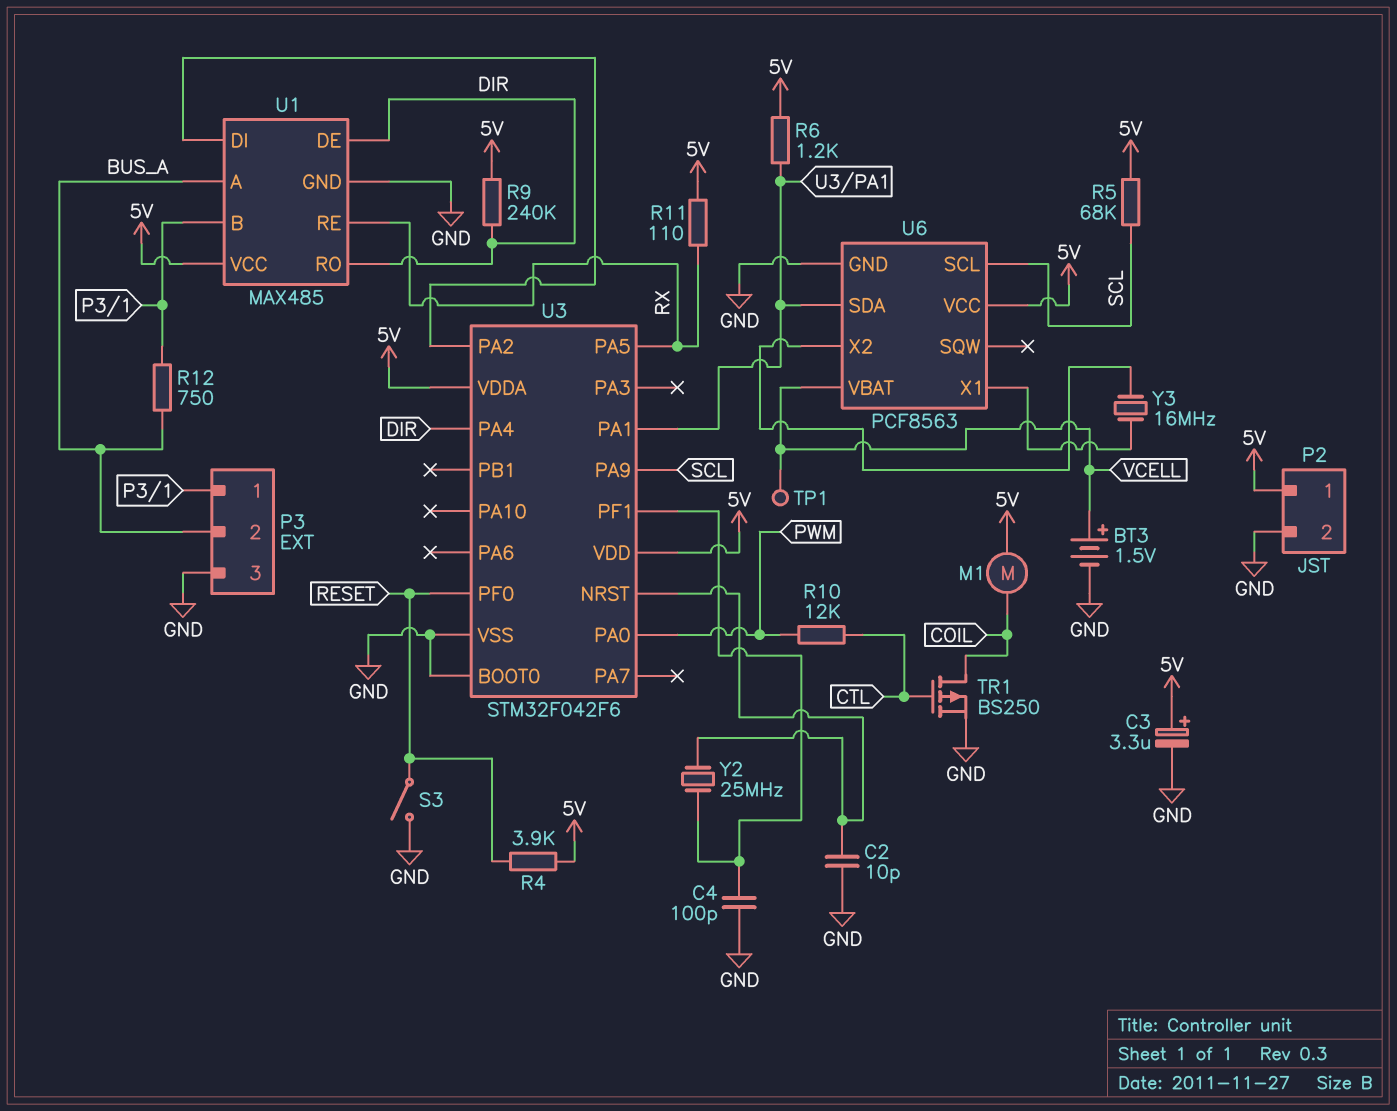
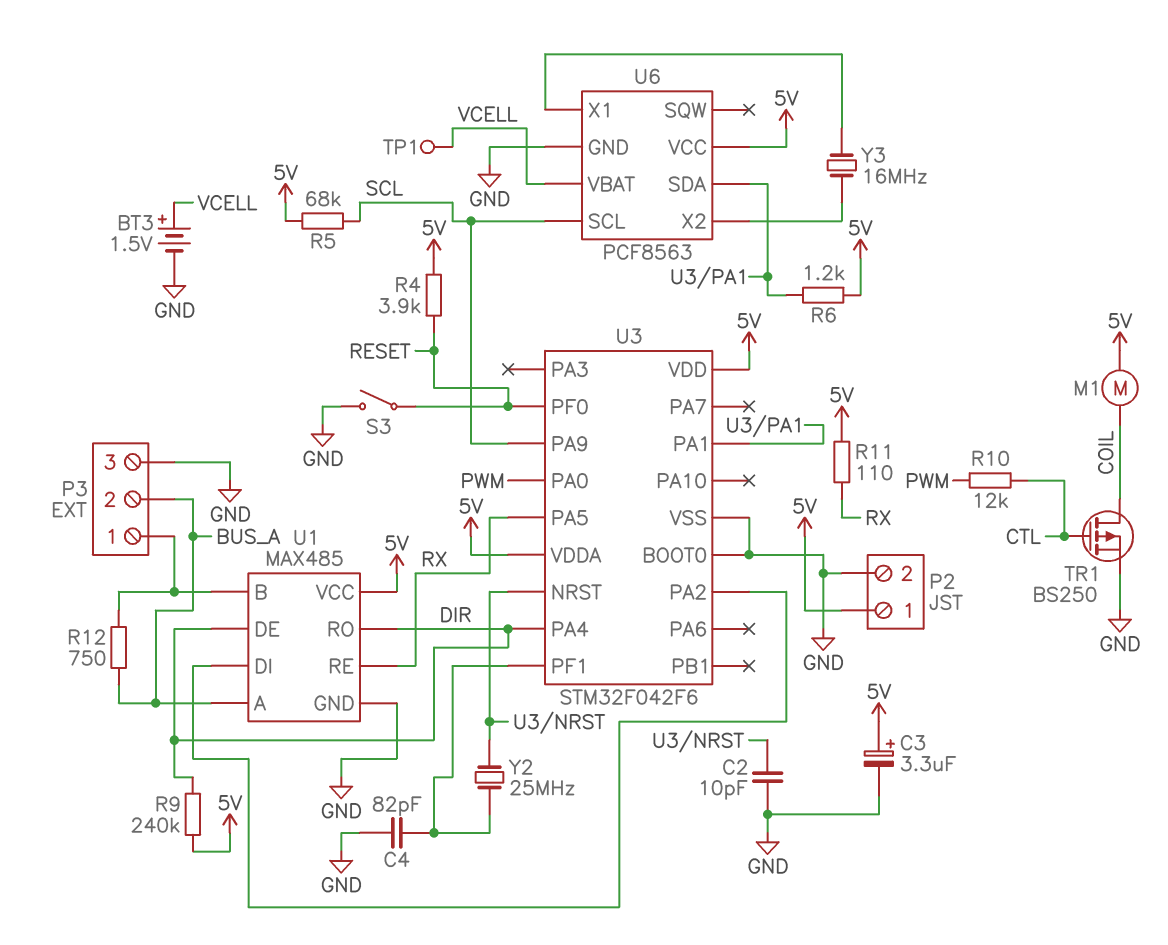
C4: 100pF (GND, U3/PF1) -> 82pF (GND, U3/PF1)

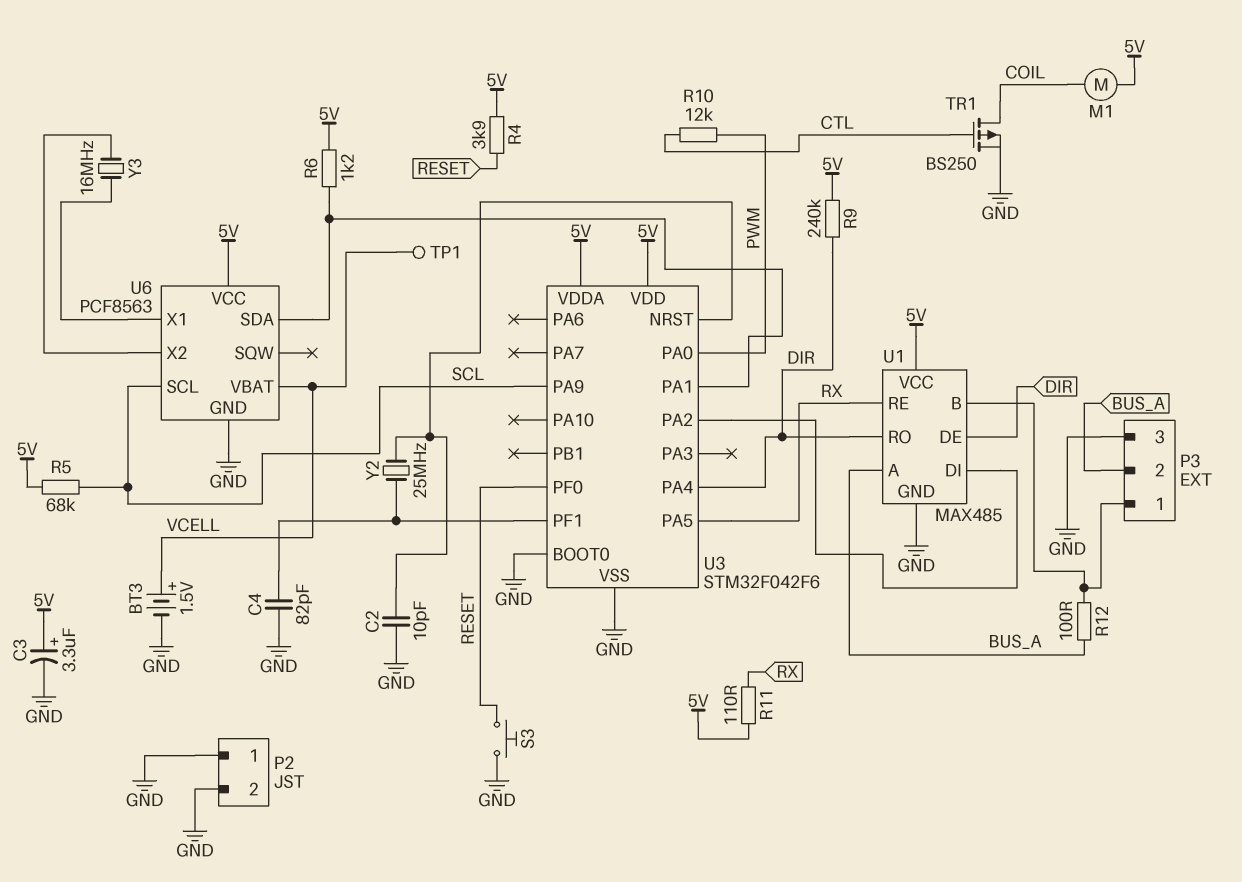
P2 pin 1: 5V -> GND
R12: 750 (BUS_A, P3/1) -> 100 (BUS_A, P3/1)
S3: switch (GND, RESET) -> button (GND, RESET)

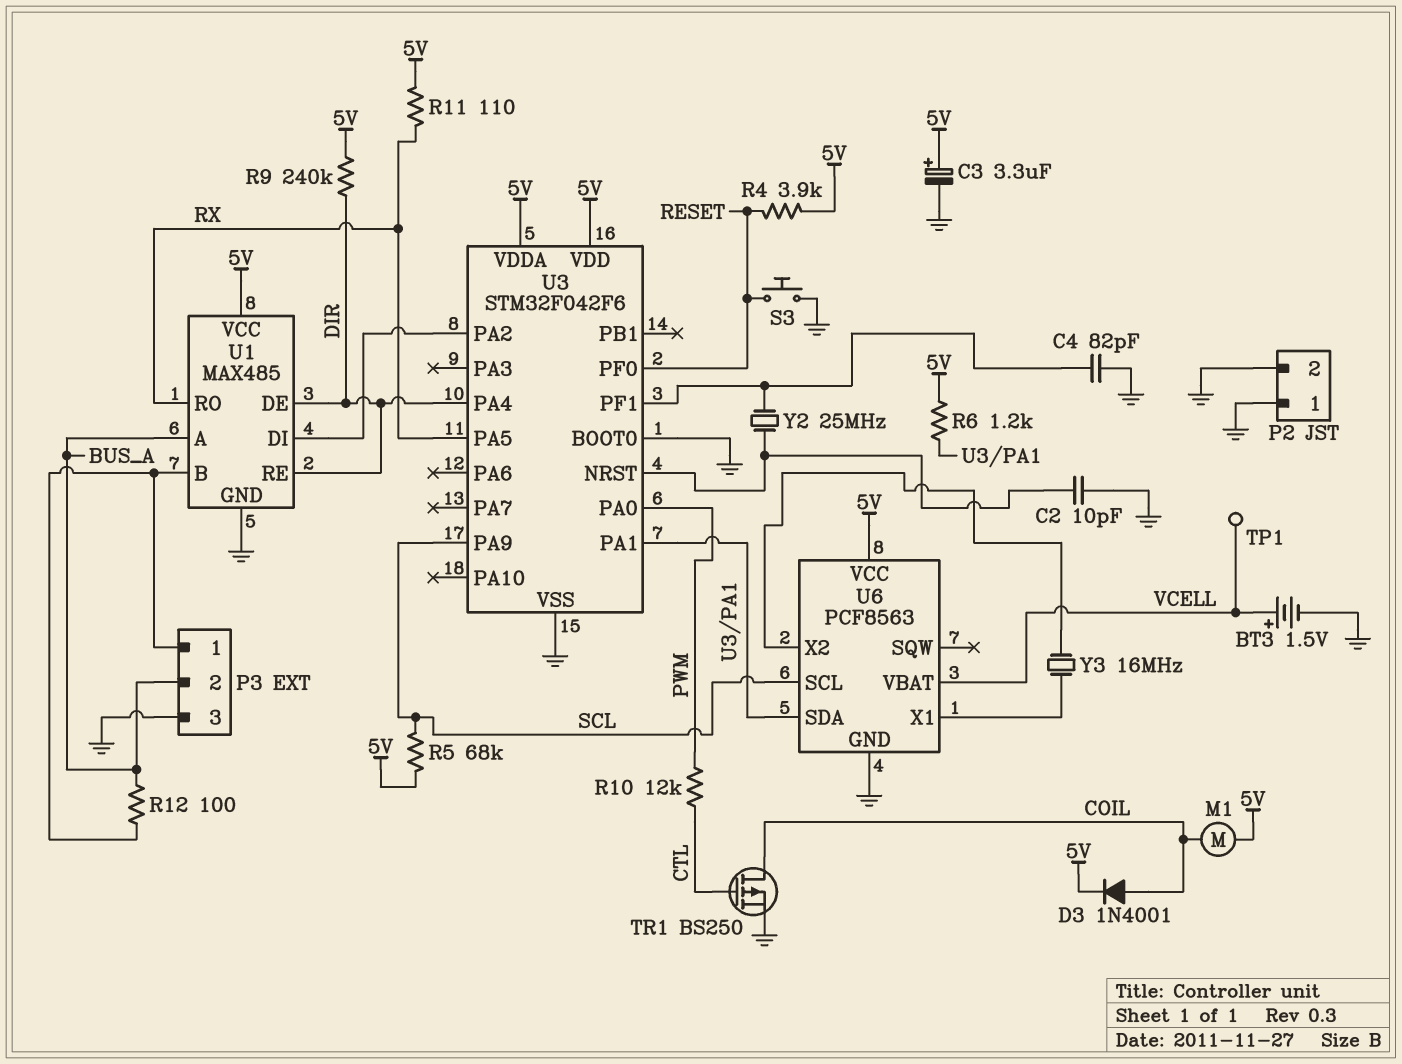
D3: none -> diode 1N4001 (A COIL, K 5V)
U1 pin RE: RX -> DIR
U1 pin RO: DIR -> RX

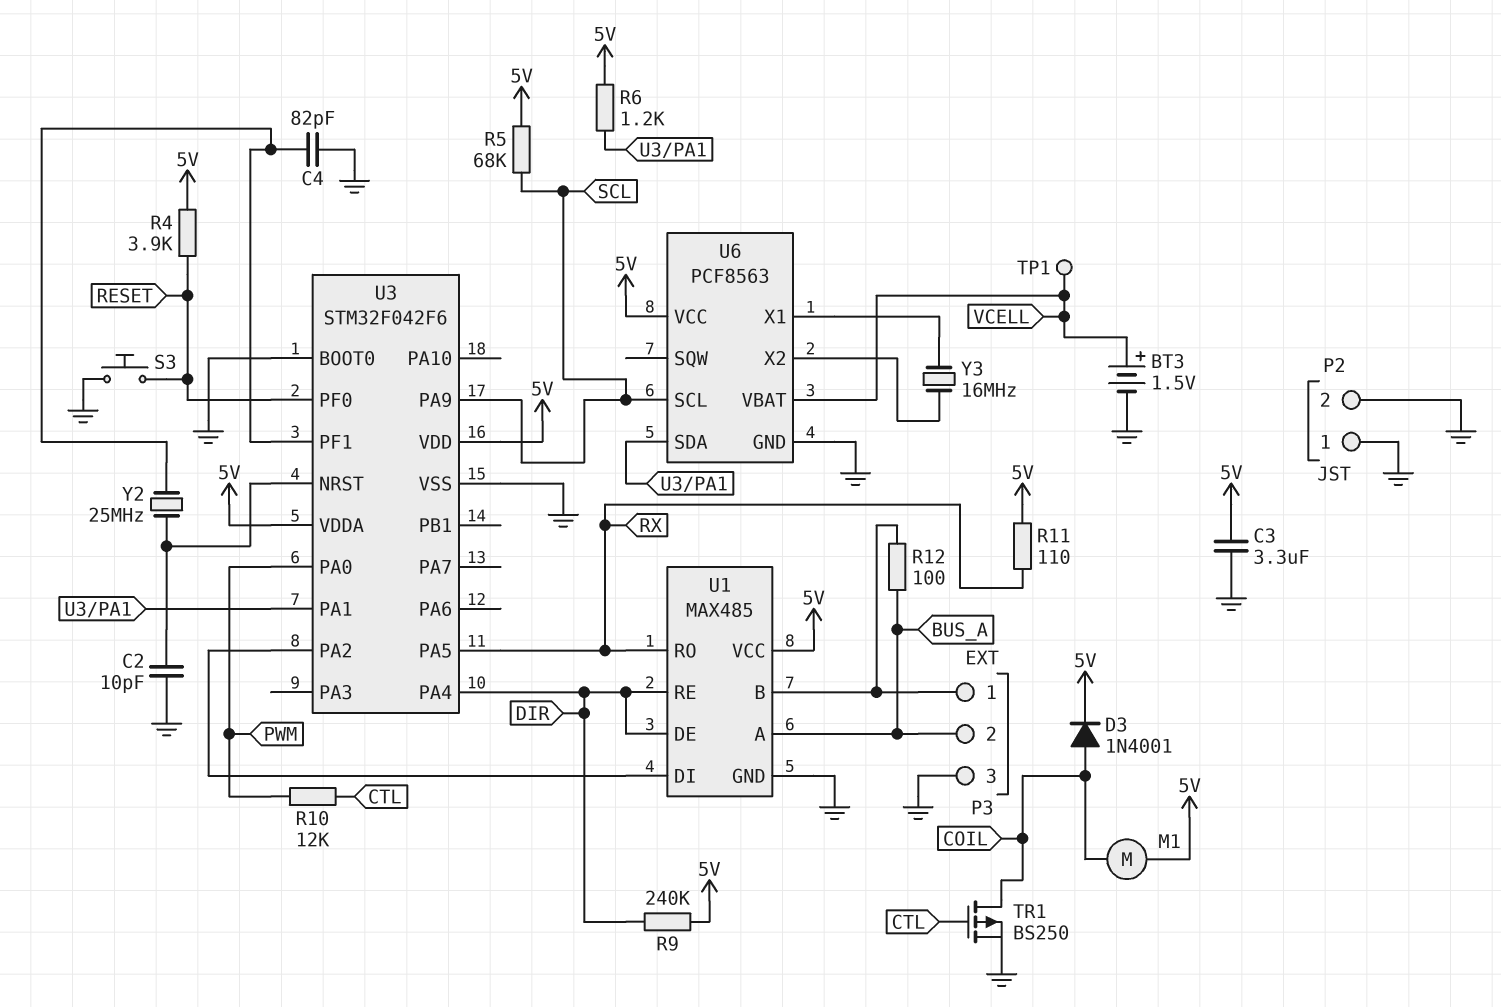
C3: 3.3uF (plus 5V, minus GND) -> 3.3uF (5V, GND)

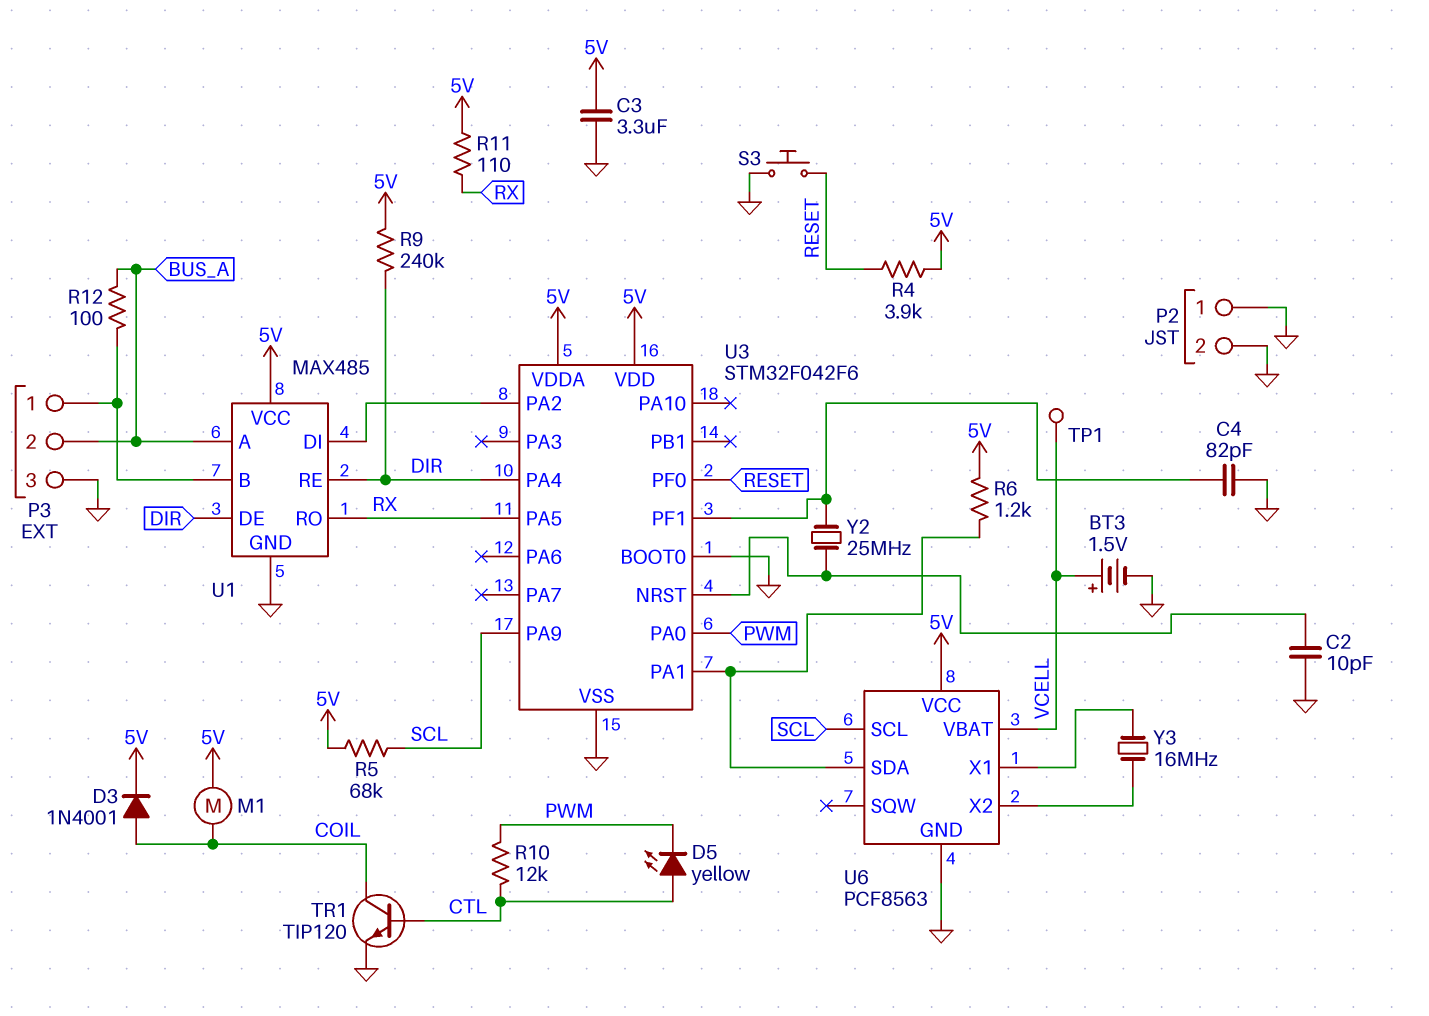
D5: none -> LED yellow (A CTL, K PWM)
TR1: PMOS BS250 (G CTL, D COIL, S GND) -> NPN TIP120 (B CTL, C COIL, E GND)

